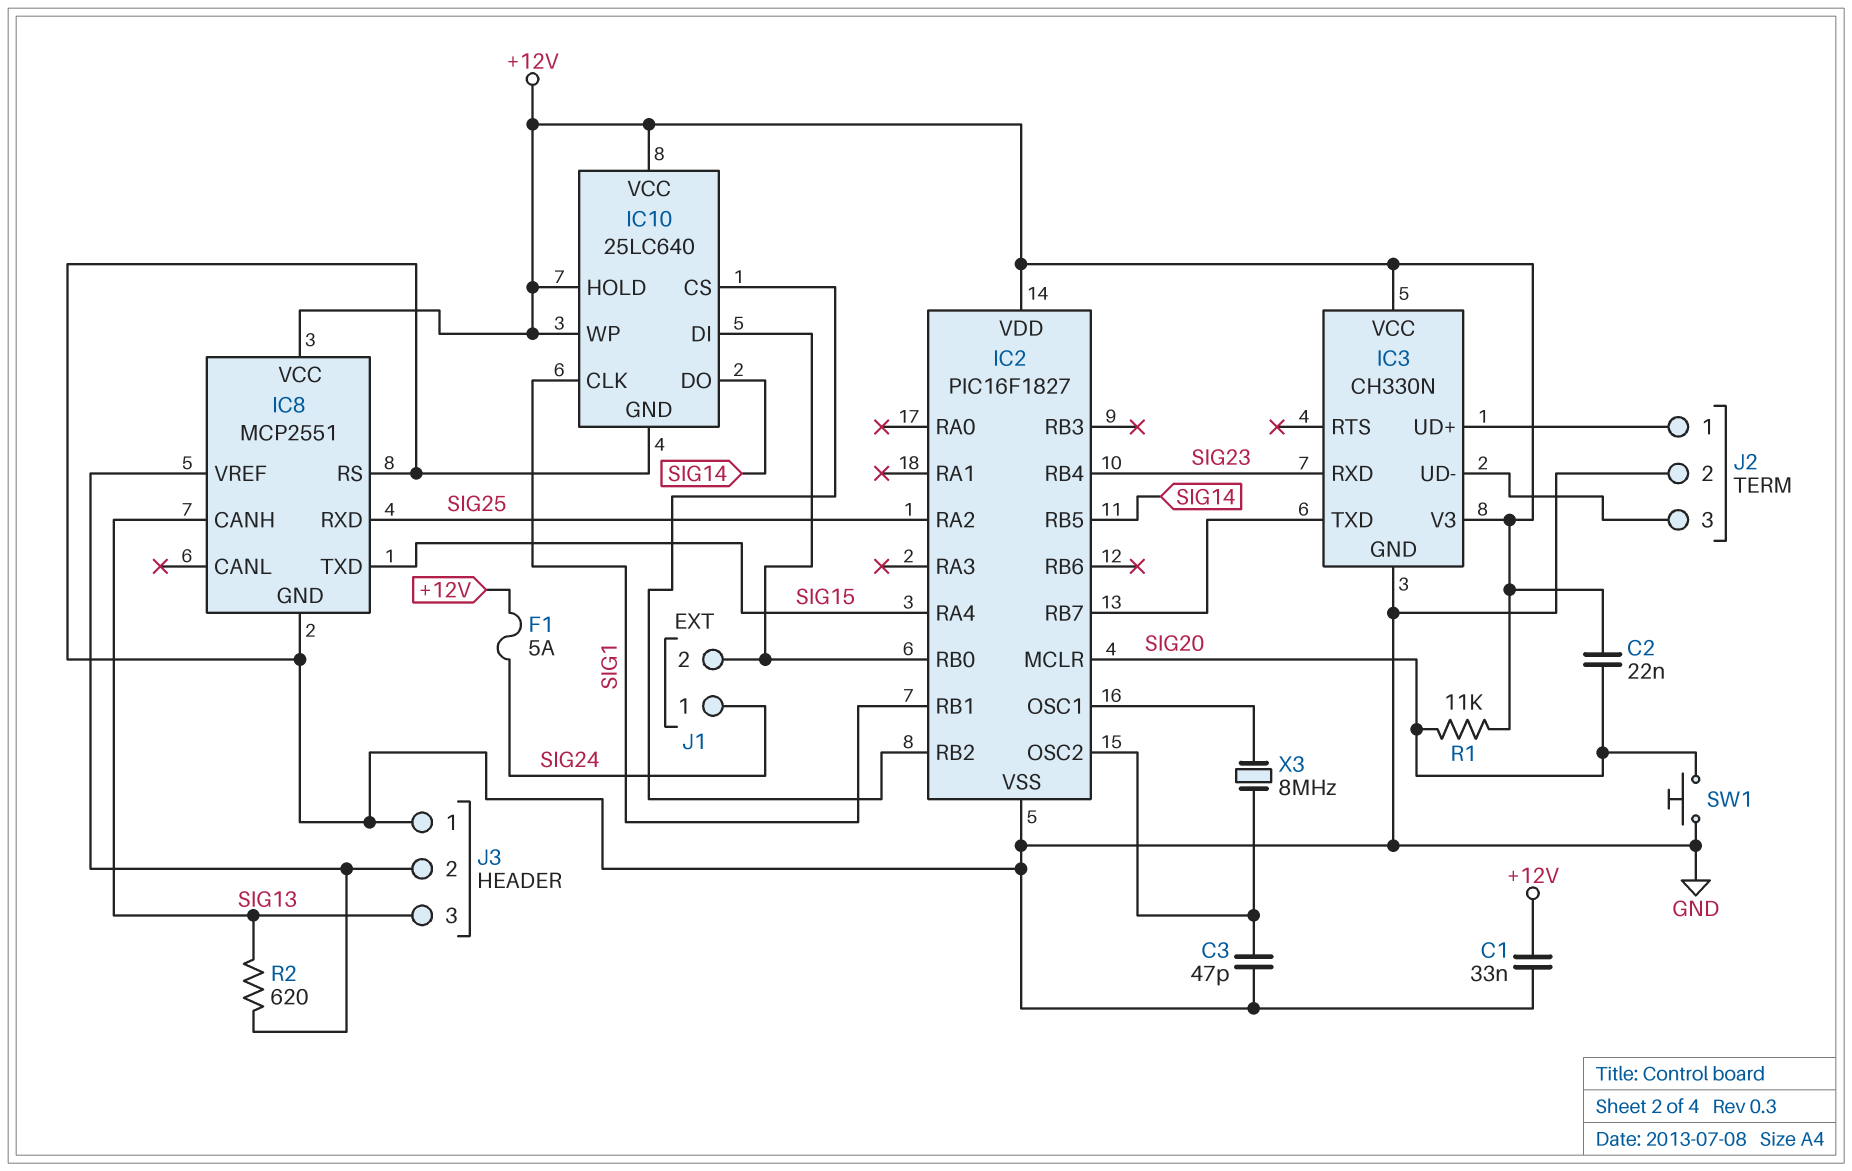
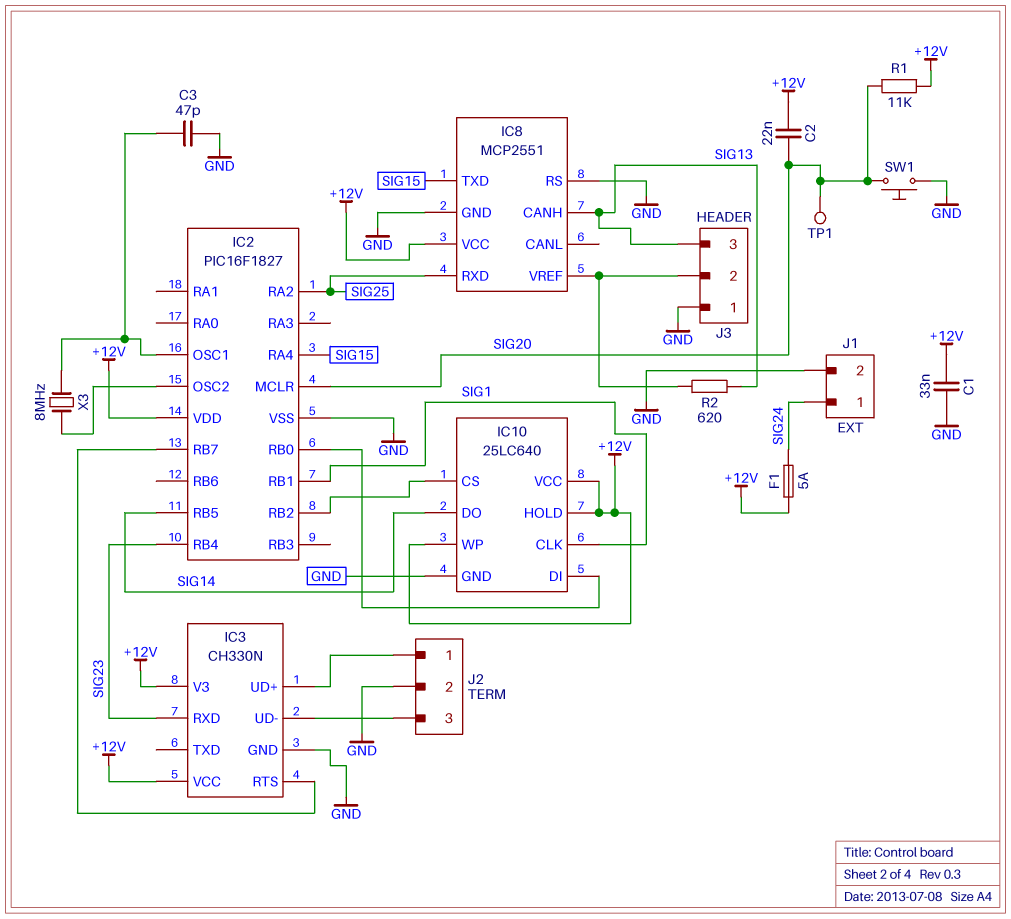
C3: 47pF (GND, IC2/OSC2) -> 47pF (GND, IC2/OSC1)
IC3 pin RTS: none -> IC2/RB7
IC3 pin TXD: IC2/RB7 -> none
J1 pin 2: IC2/RB0 -> GND
TP1: none -> test point (SIG20)

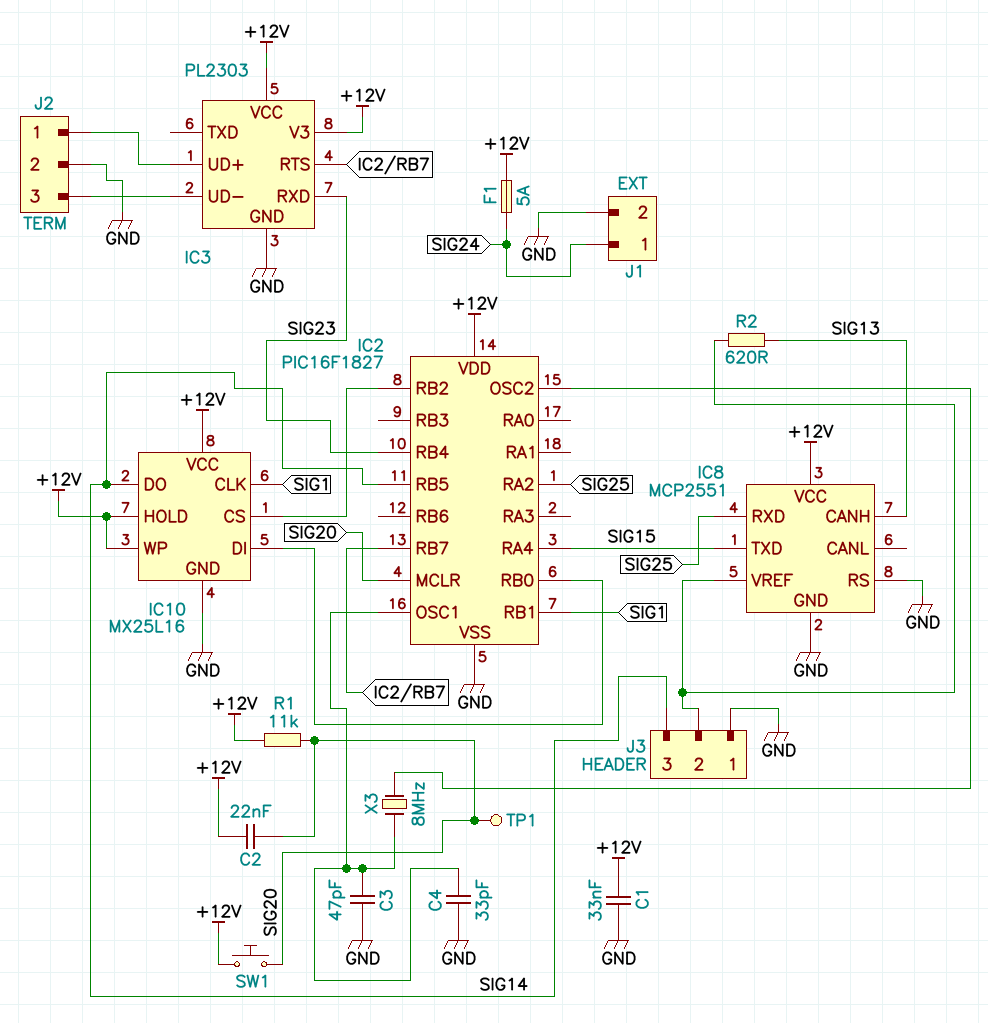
C4: none -> 33pF (GND, IC2/OSC1)
IC3: CH330N -> PL2303
IC10: 25LC640 -> MX25L16
J3 pin 3: SIG13 -> SIG14
SW1: button (GND, SIG20) -> button (+12V, SIG20)

